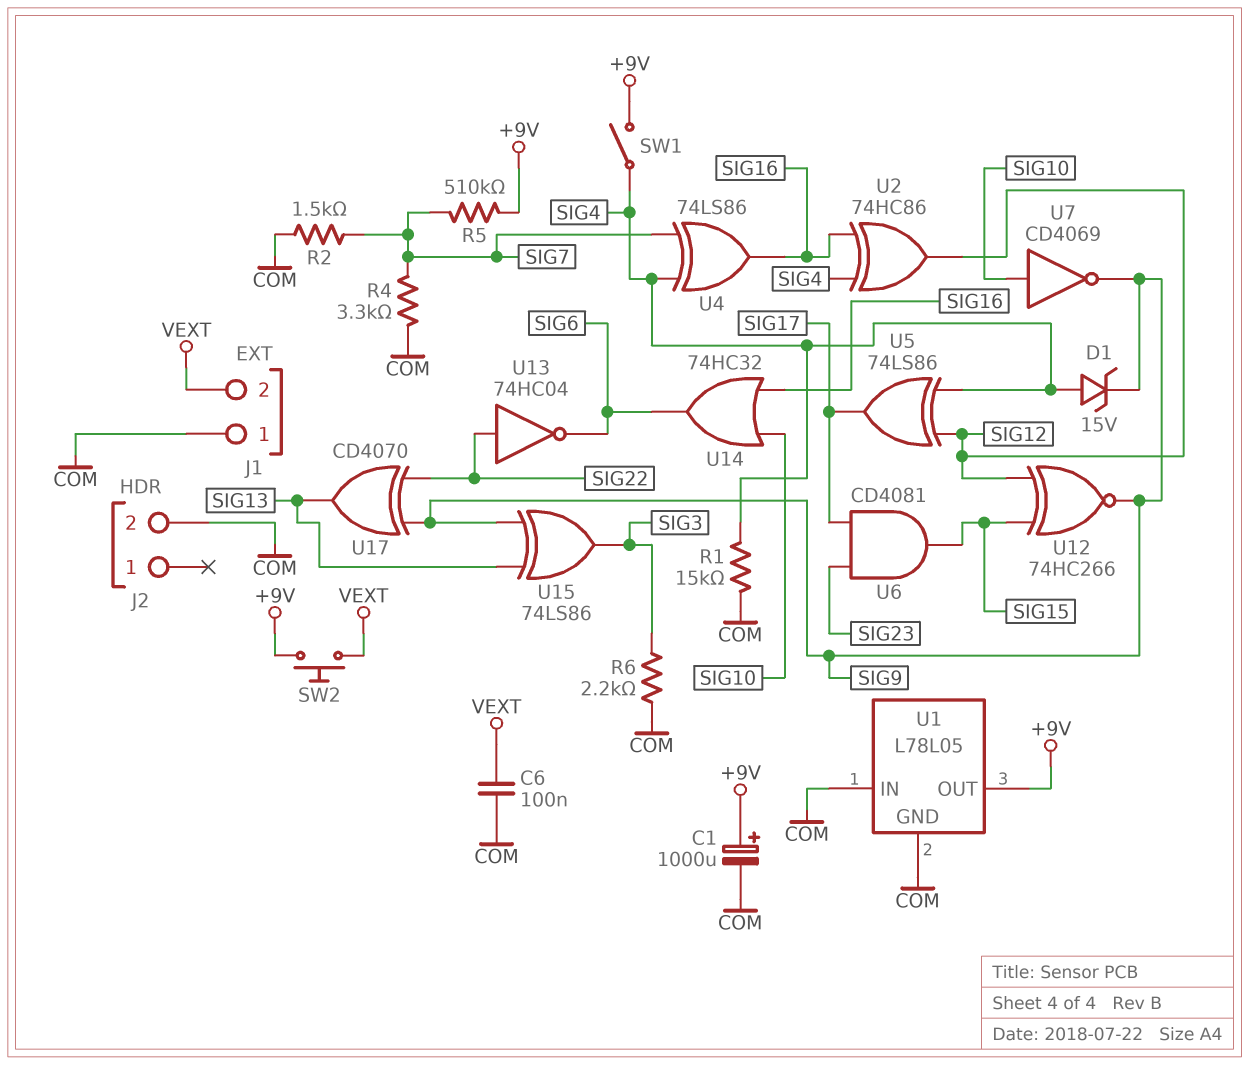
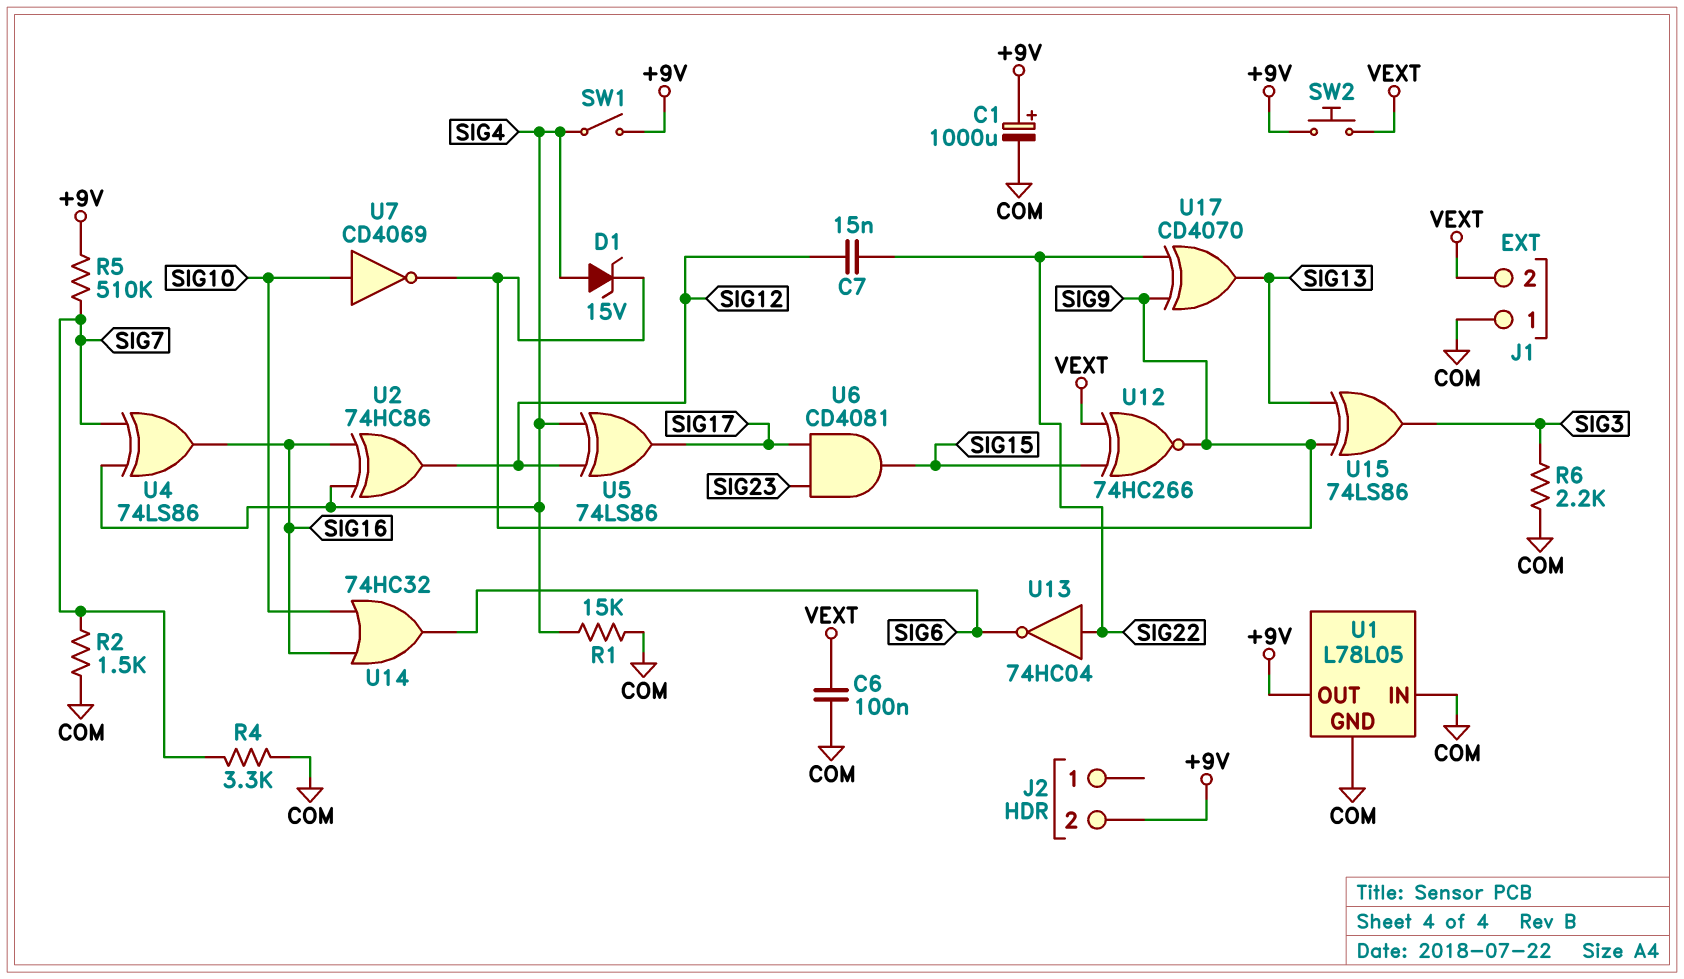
C7: none -> 15nF (SIG12, SIG22)
J2 pin 2: COM -> +9V
U12: XNOR 74HC266 (in SIG12, in SIG15, out SIG9) -> XNOR 74HC266 (in SIG15, in VEXT, out SIG9)

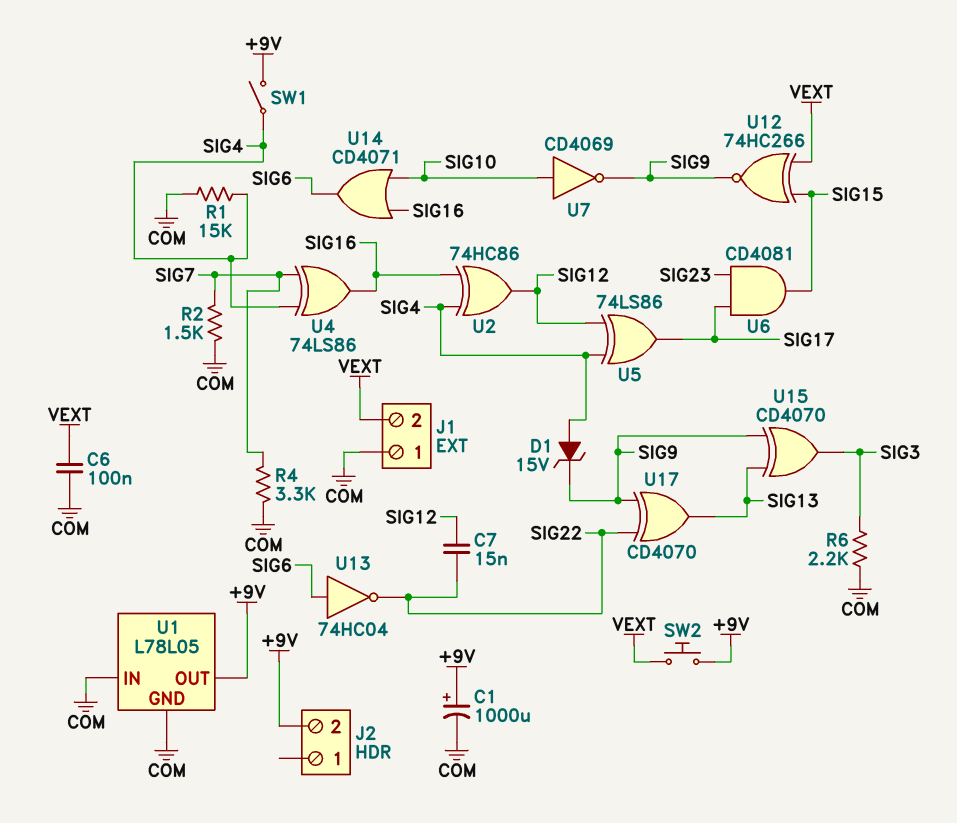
R5: 510k (+9V, SIG7) -> none
U13: NOT 74HC04 (in SIG22, out SIG6) -> NOT 74HC04 (in SIG6, out SIG22)
U14: OR 74HC32 (in SIG10, in SIG16, out SIG6) -> OR CD4071 (in SIG10, in SIG16, out SIG6)
U15: XOR 74LS86 (in SIG9, in SIG13, out SIG3) -> XOR CD4070 (in SIG9, in SIG13, out SIG3)

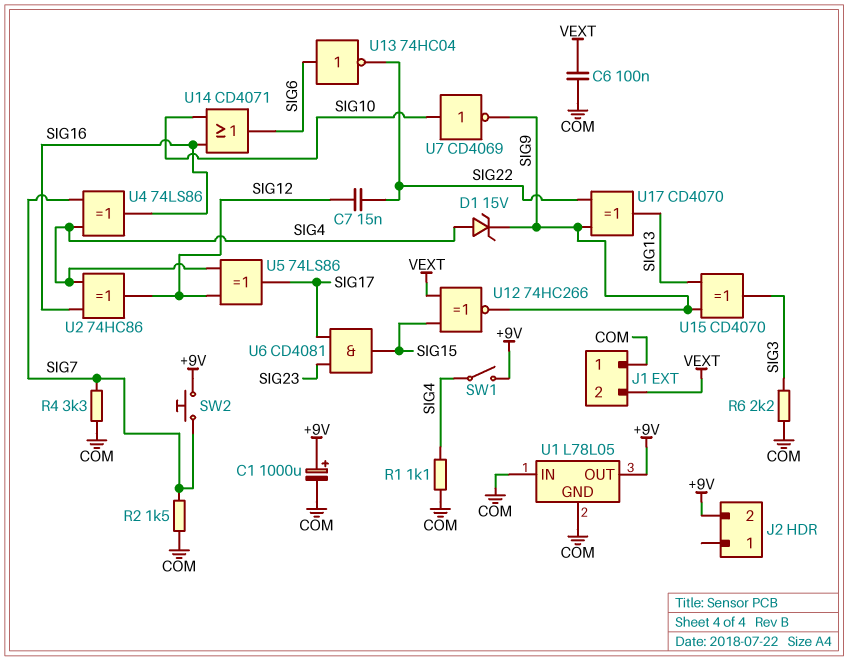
R1: 15k (COM, SIG4) -> 1.1k (COM, SIG4)
SW2: button (+9V, VEXT) -> button (+9V, SIG7)

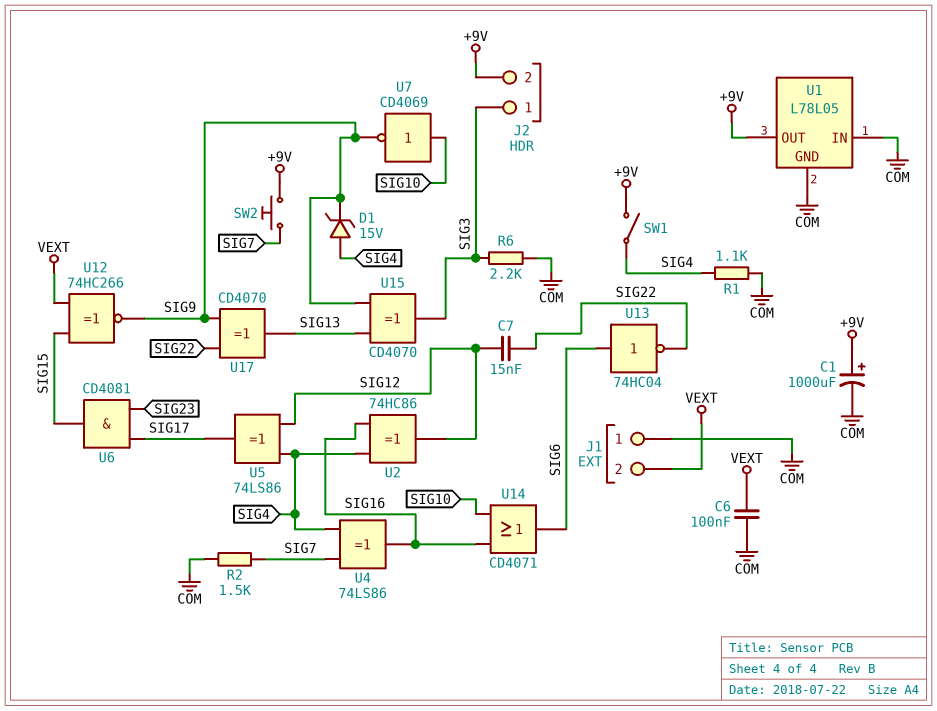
J2 pin 1: none -> SIG3
R4: 3.3k (COM, SIG7) -> none

